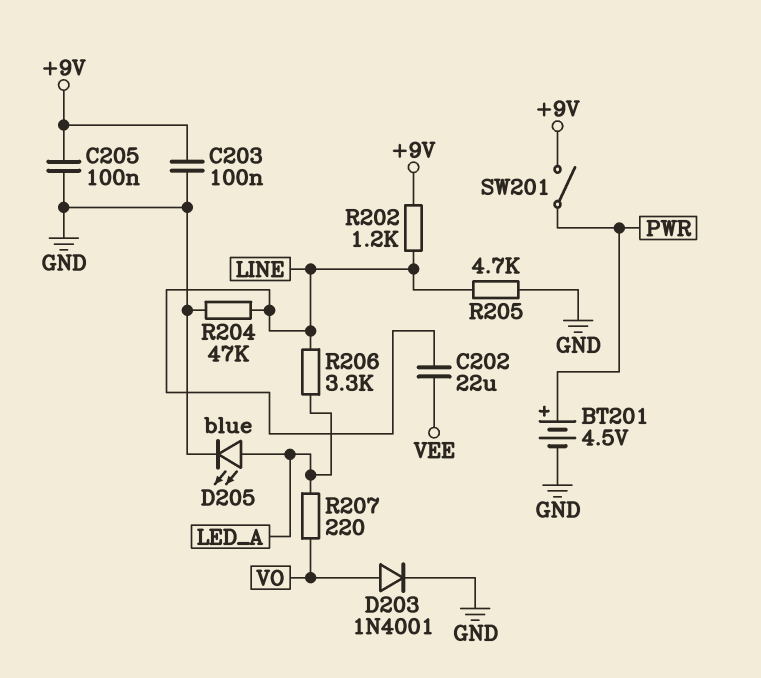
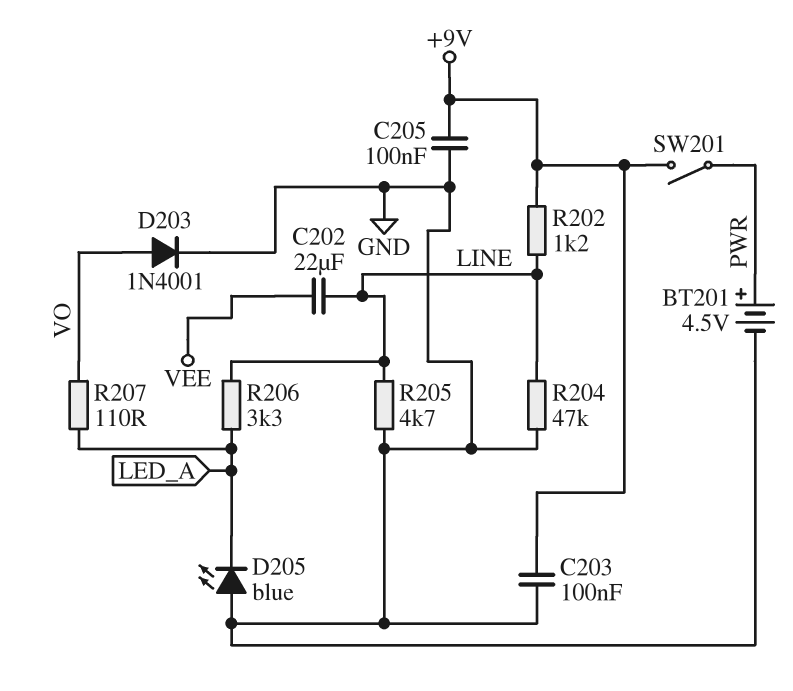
D205: LED blue (A LED_A, K GND) -> LED blue (A GND, K LED_A)
R207: 220 (LED_A, VO) -> 110 (LED_A, VO)

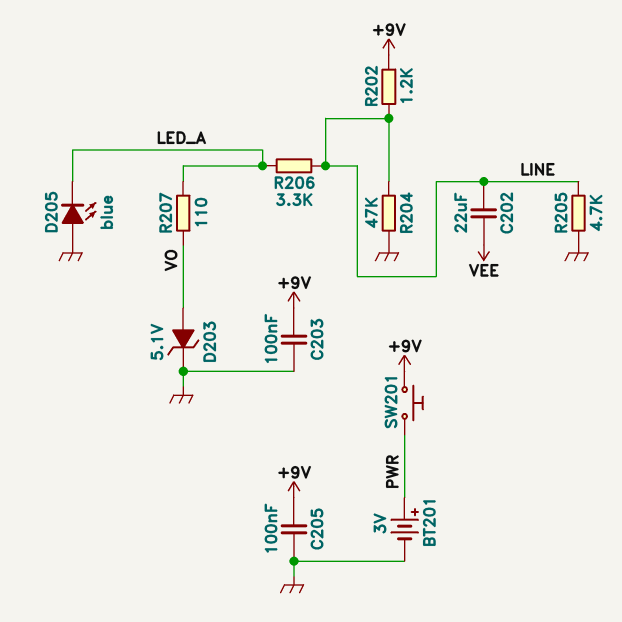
BT201: 4.5V (plus PWR, minus GND) -> 3V (plus PWR, minus GND)
D203: diode 1N4001 (A VO, K GND) -> zener 5.1V (A VO, K GND)
SW201: switch (+9V, PWR) -> button (+9V, PWR)

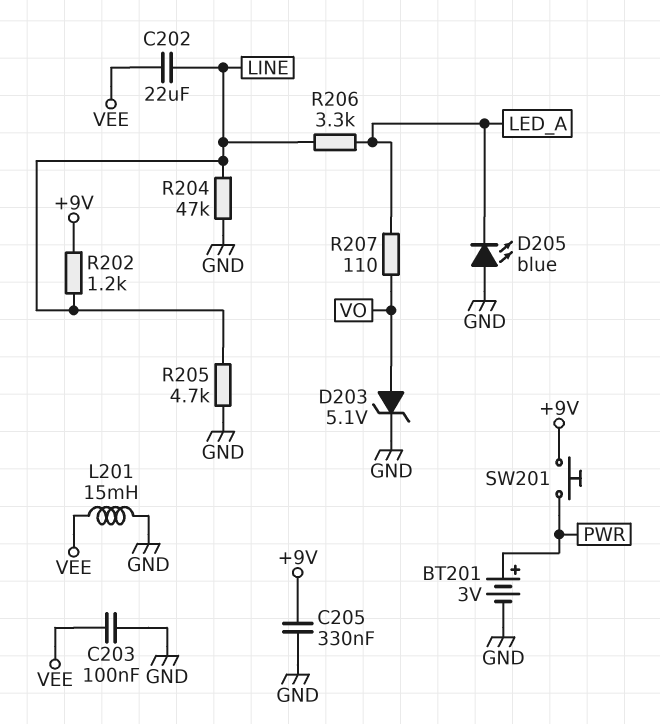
C203: 100nF (+9V, GND) -> 100nF (GND, VEE)
C205: 100nF (+9V, GND) -> 330nF (+9V, GND)
L201: none -> 15mH (GND, VEE)

